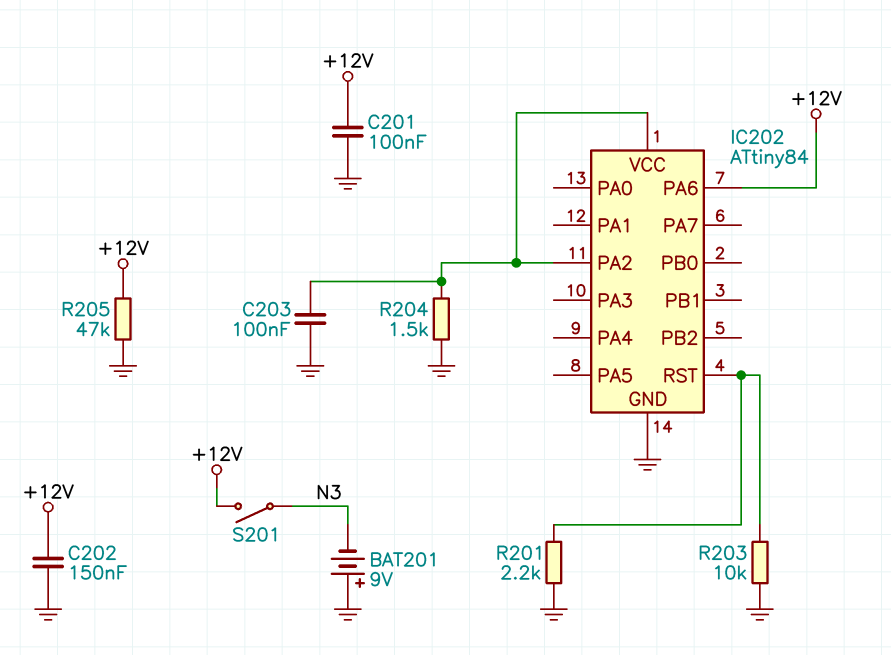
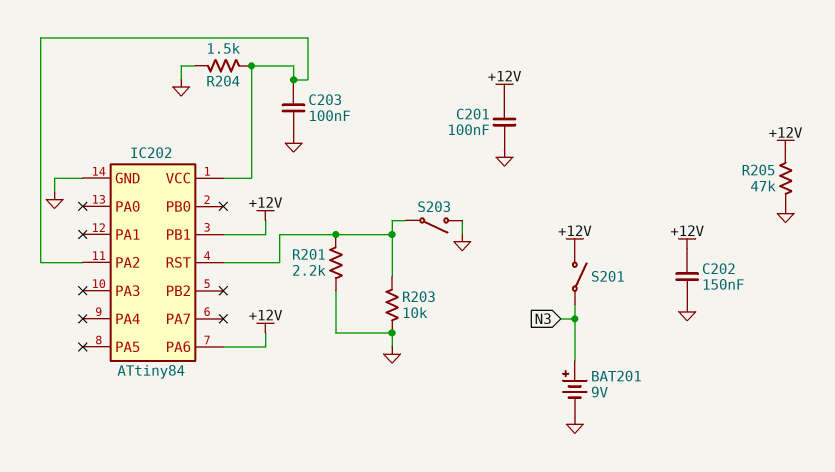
BAT201: 9V (plus GND, minus N3) -> 9V (plus N3, minus GND)
IC202 pin PB1: none -> +12V
S203: none -> switch (GND, IC202/RST)

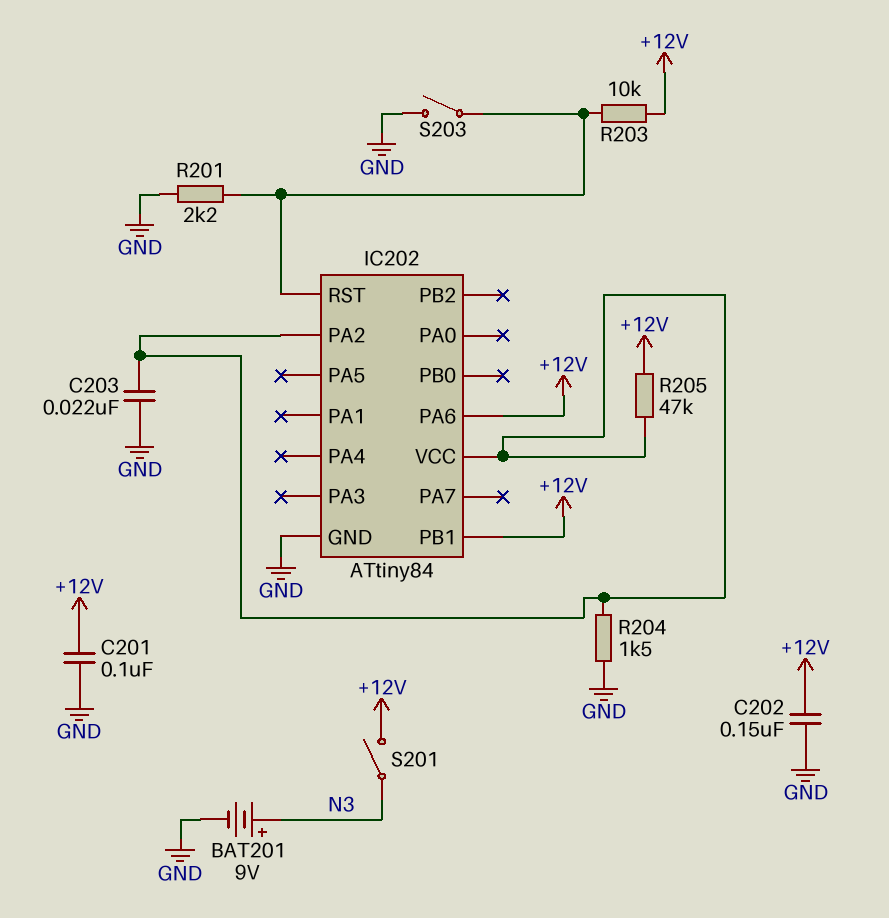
C203: 100nF (GND, IC202/PA2) -> 22nF (GND, IC202/PA2)
R203: 10k (GND, IC202/RST) -> 10k (+12V, IC202/RST)
R205: 47k (+12V, GND) -> 47k (+12V, IC202/PA2)

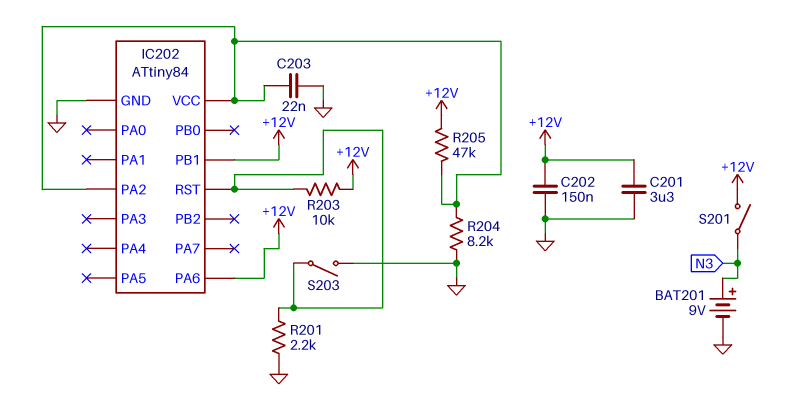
C201: 100nF (+12V, GND) -> 3.3uF (+12V, GND)
R204: 1.5k (GND, IC202/PA2) -> 8.2k (GND, IC202/PA2)

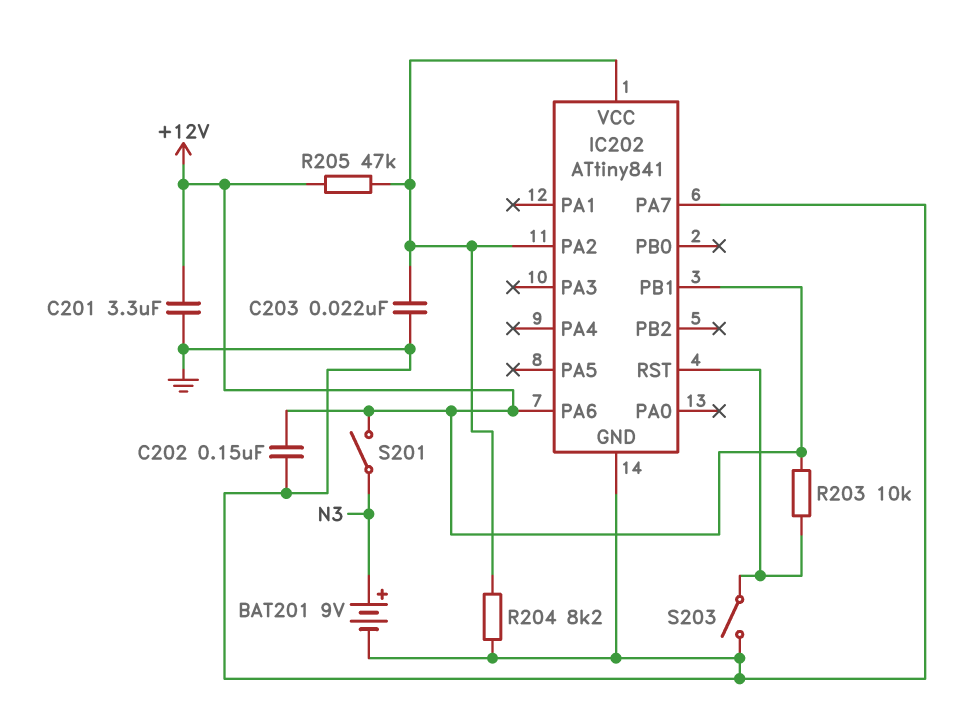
IC202: ATtiny84 -> ATtiny841
IC202 pin PA7: none -> GND
R201: 2.2k (GND, IC202/RST) -> none

